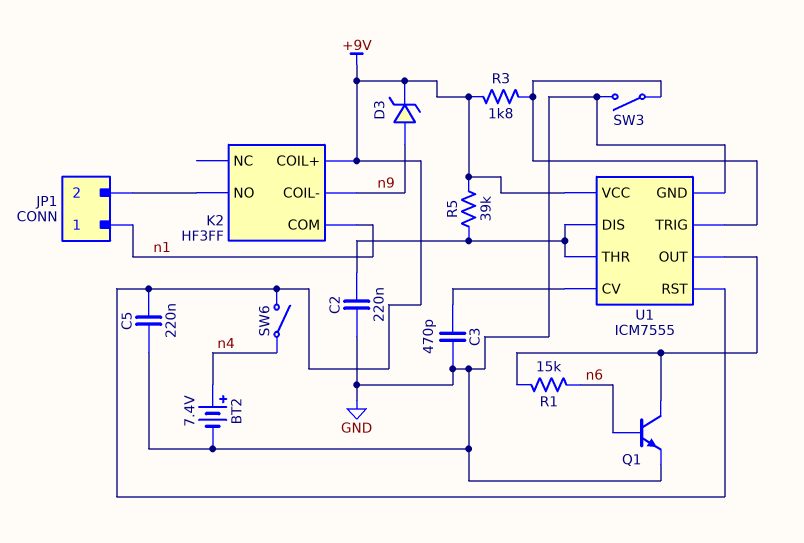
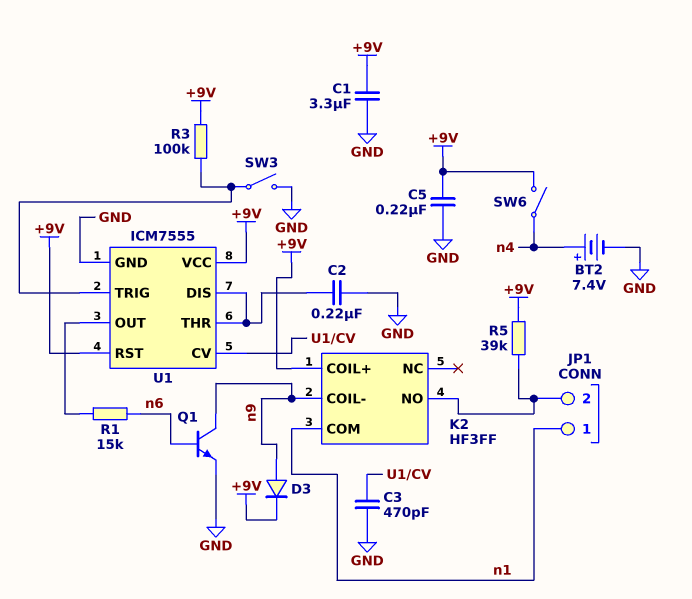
C1: none -> 3.3uF (+9V, GND)
D3: zener (A n9, K +9V) -> diode (A n9, K +9V)
Q1: NPN (B n6, C U1/OUT, E GND) -> NPN (B n6, C n9, E GND)
R3: 1.8k (+9V, U1/TRIG) -> 100k (+9V, U1/TRIG)
R5: 39k (+9V, U1/DIS) -> 39k (+9V, JP1/2)

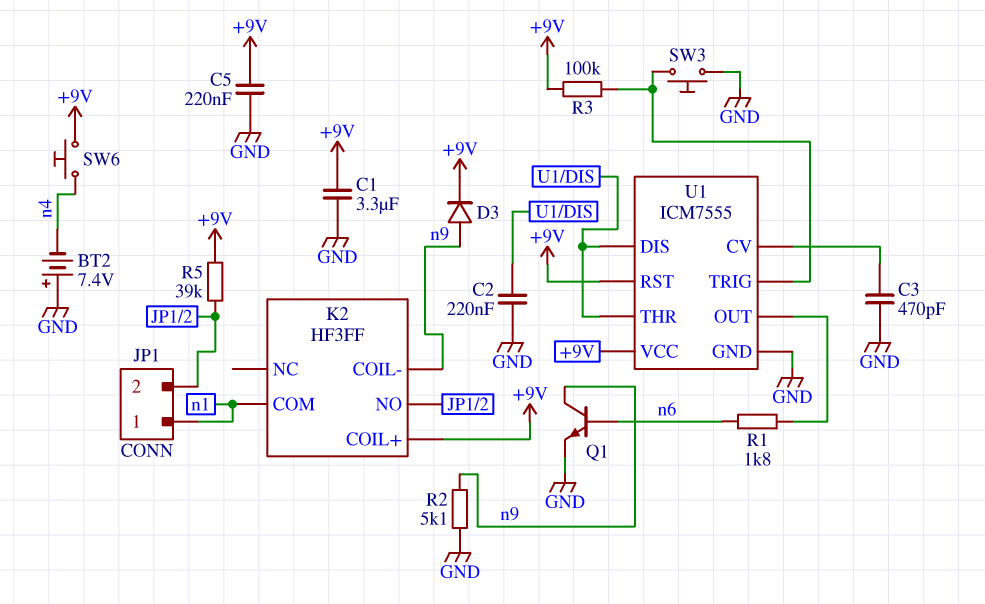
BT2: 7.4V (plus n4, minus GND) -> 7.4V (plus GND, minus n4)
R1: 15k (U1/OUT, n6) -> 1.8k (U1/OUT, n6)
R2: none -> 5.1k (GND, n9)
SW3: switch (GND, U1/TRIG) -> button (GND, U1/TRIG)
SW6: switch (+9V, n4) -> button (+9V, n4)

